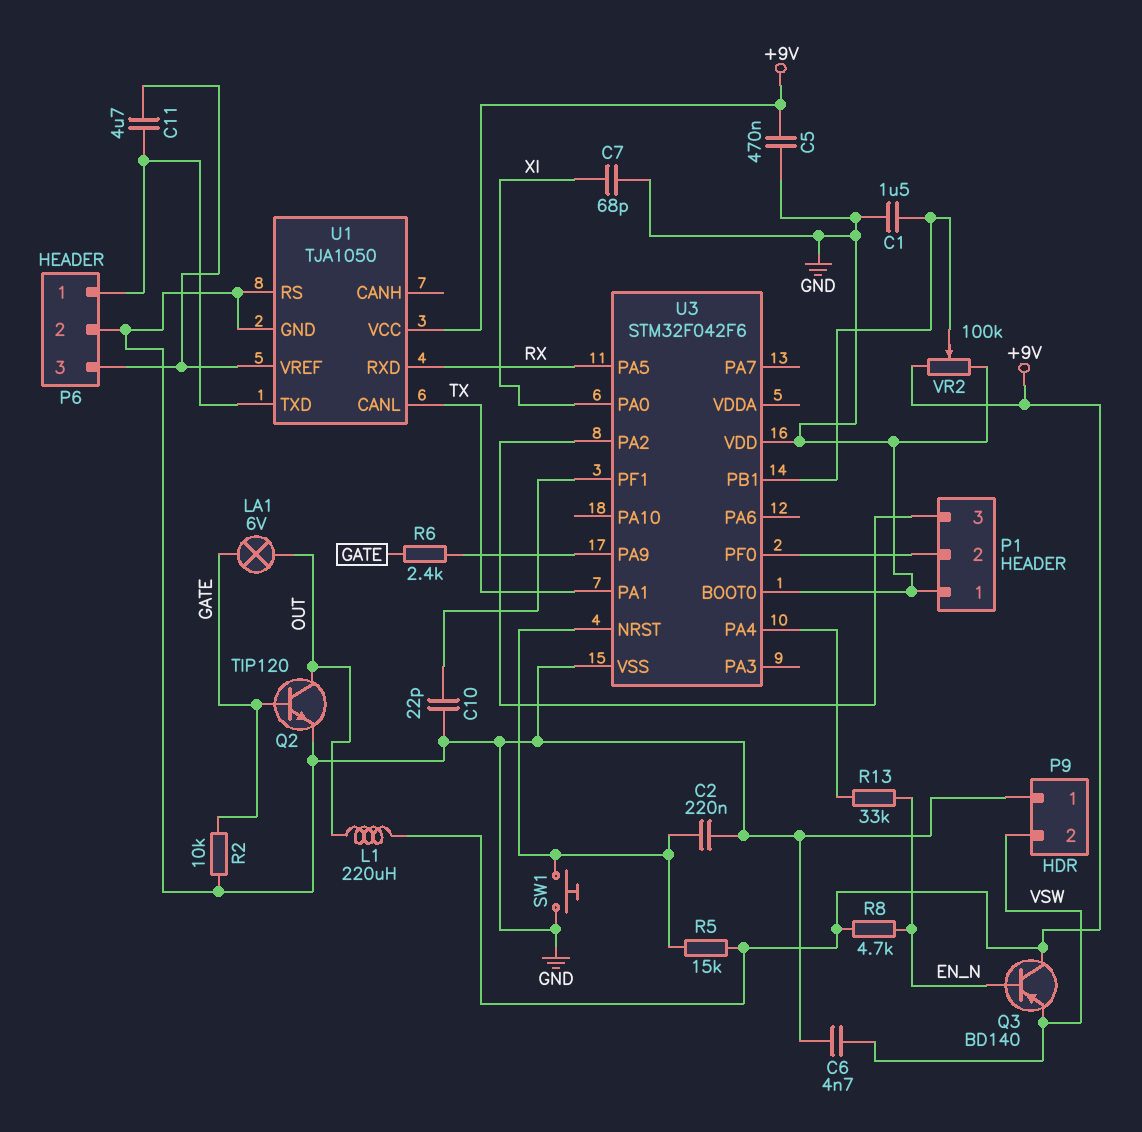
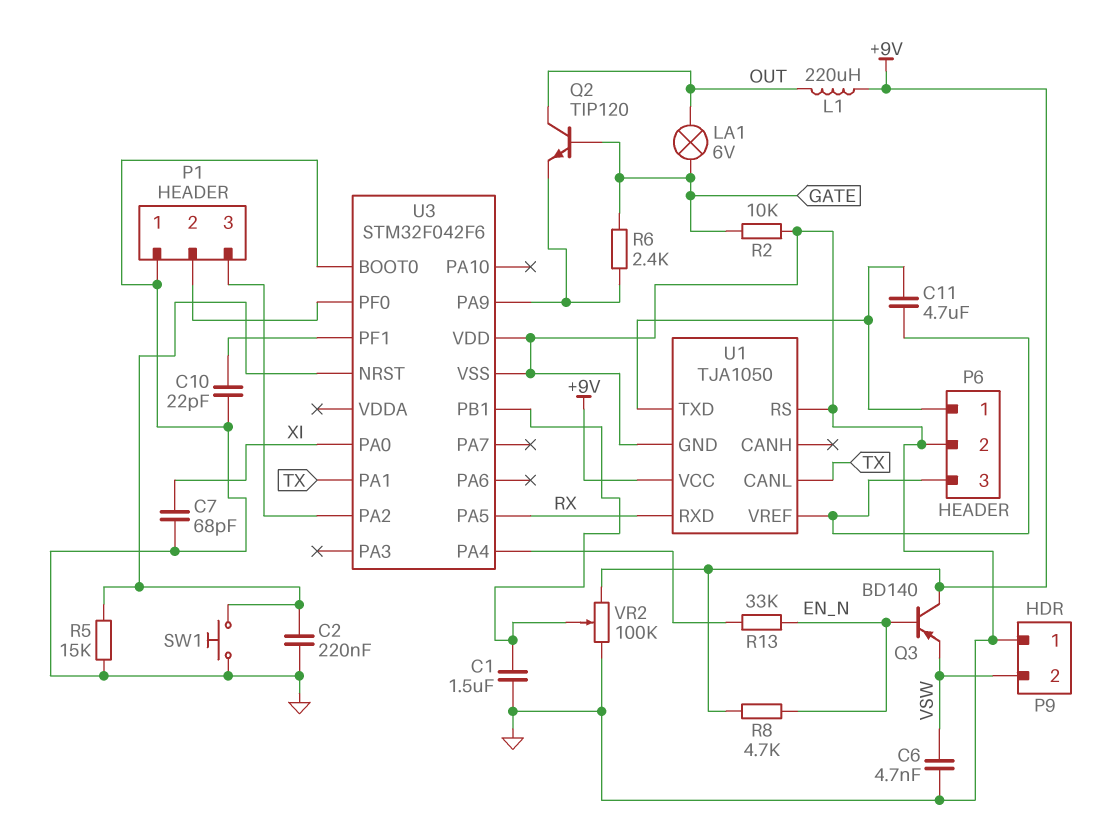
C5: 470nF (+9V, GND) -> none
Q2: NPN TIP120 (B GATE, C OUT, E GND) -> NPN TIP120 (B GATE, C OUT, E U3/PA9)
R5: 15k (+9V, U3/NRST) -> 15k (GND, U3/NRST)

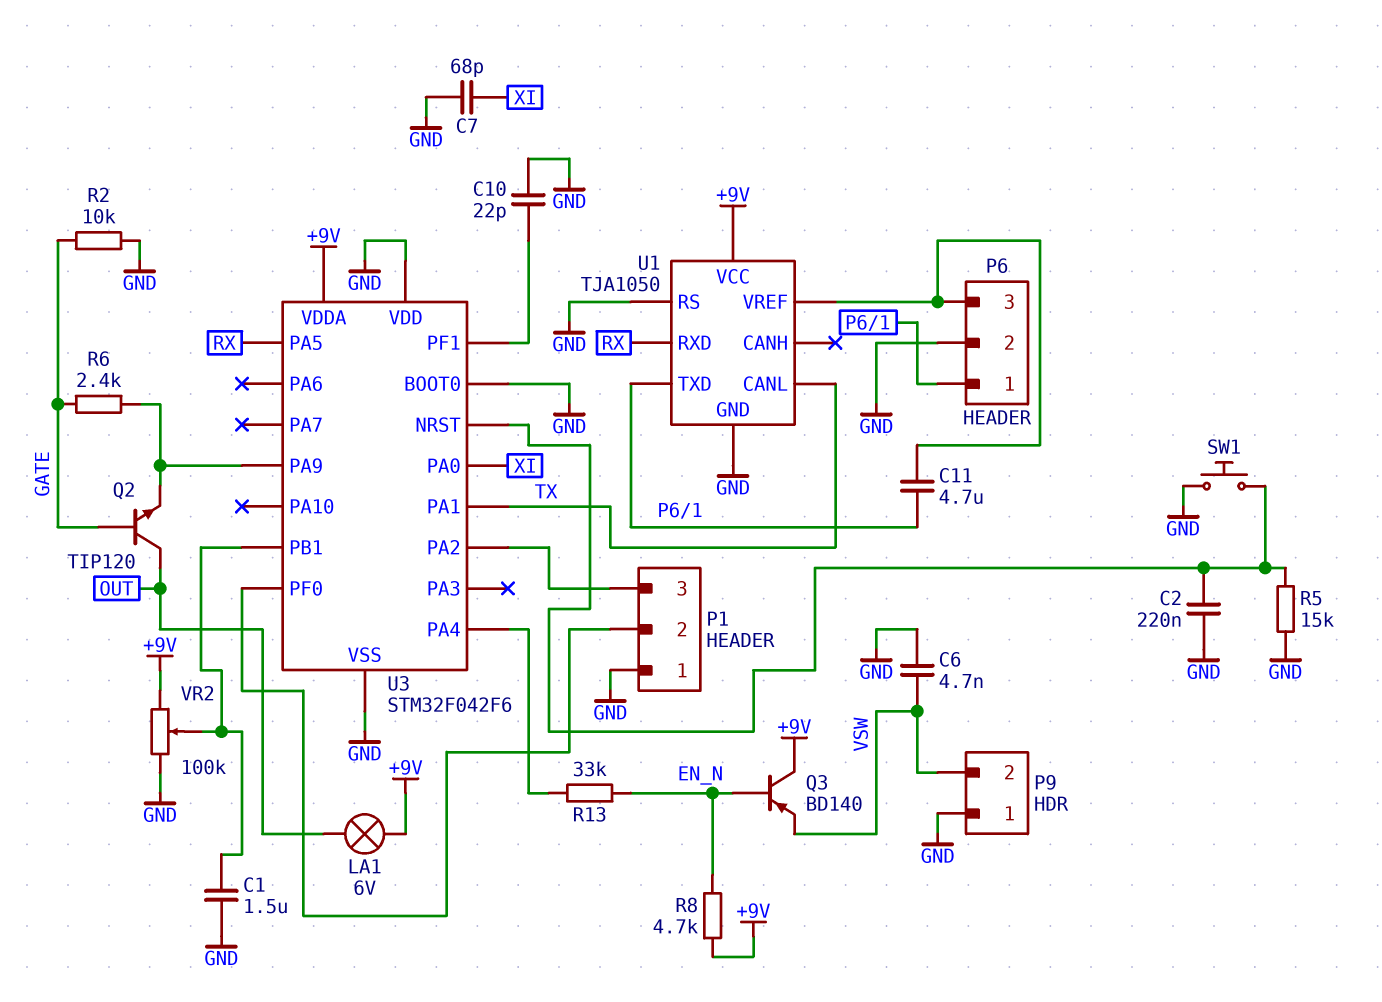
L1: 220uH (+9V, OUT) -> none
LA1: lamp 6V (GATE, OUT) -> lamp 6V (+9V, OUT)
U3 pin VDDA: none -> +9V

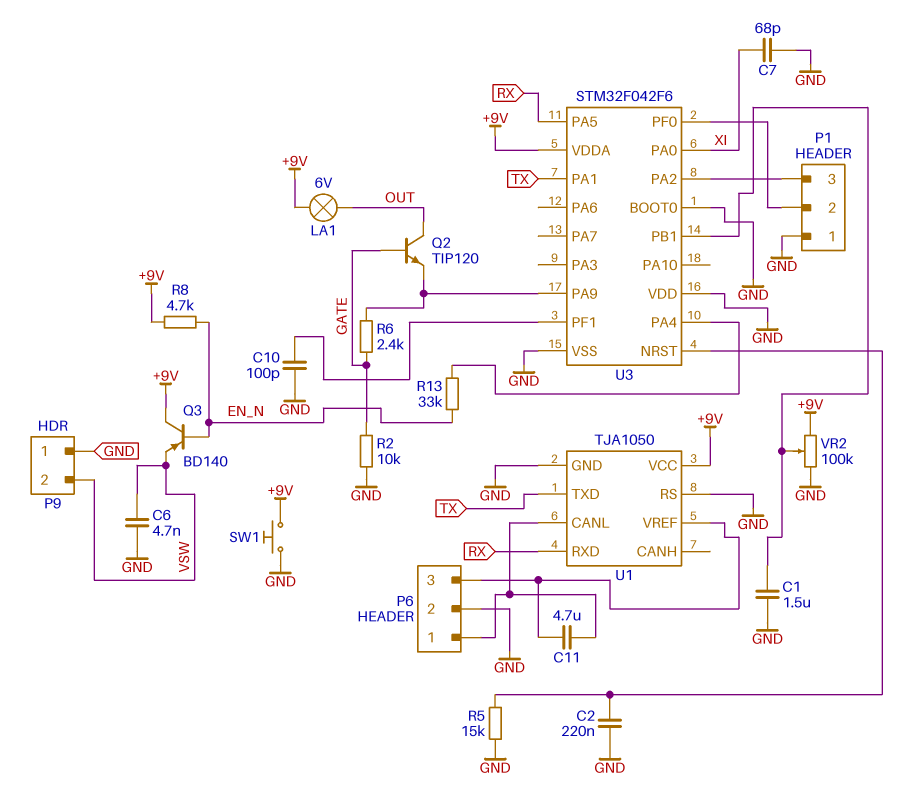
C10: 22pF (GND, U3/PF1) -> 100pF (GND, U3/PF1)
SW1: button (GND, U3/NRST) -> button (+9V, GND)
U1 pin CANL: TX -> P6/1
U1 pin TXD: P6/1 -> TX

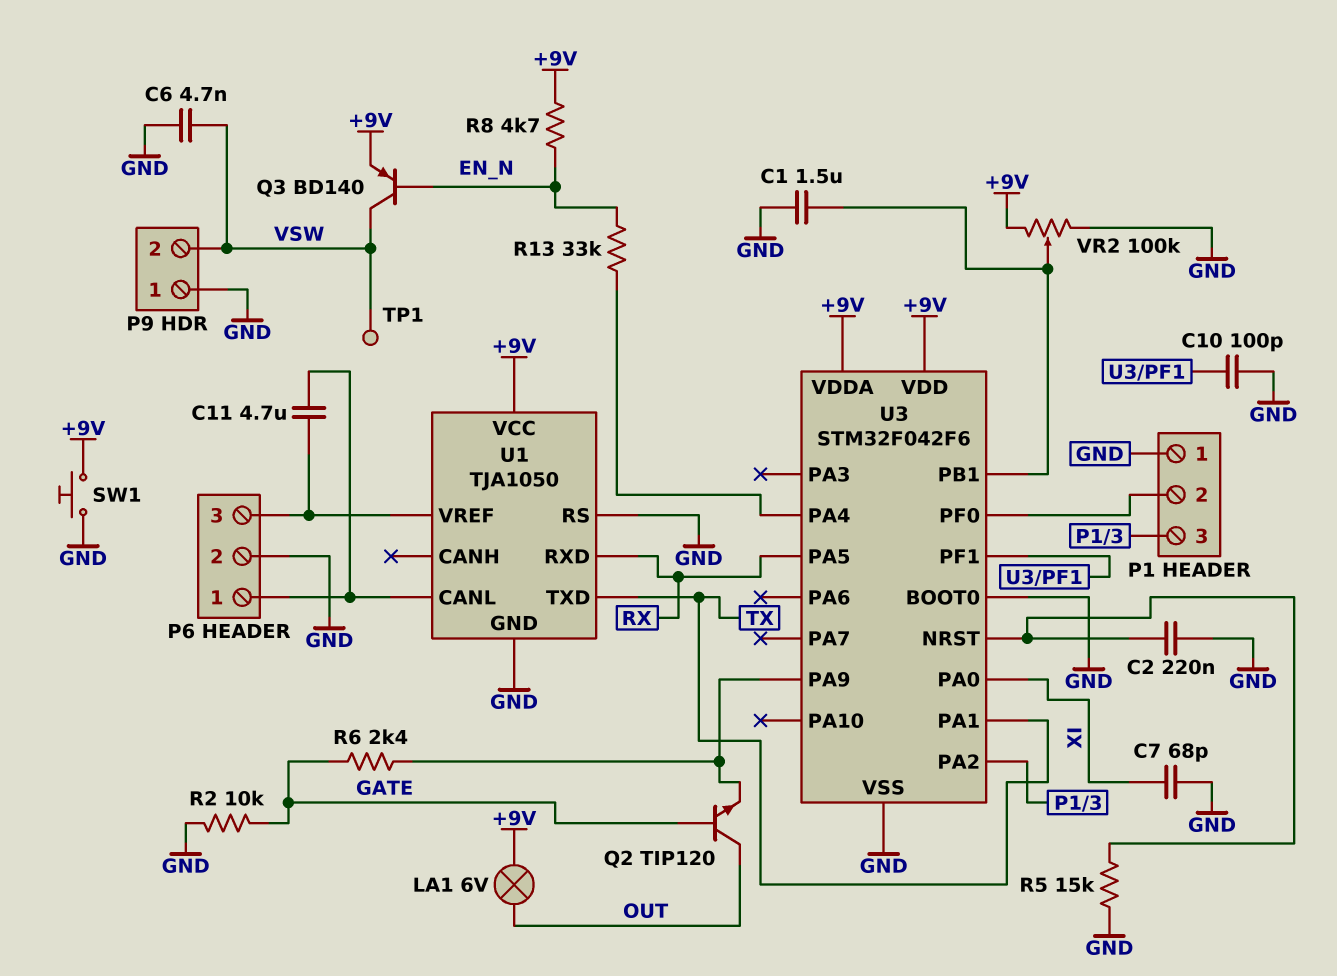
Q3: PNP BD140 (B EN_N, C +9V, E VSW) -> PNP BD140 (B EN_N, C VSW, E +9V)
TP1: none -> test point (VSW)
U3 pin VDD: GND -> +9V

